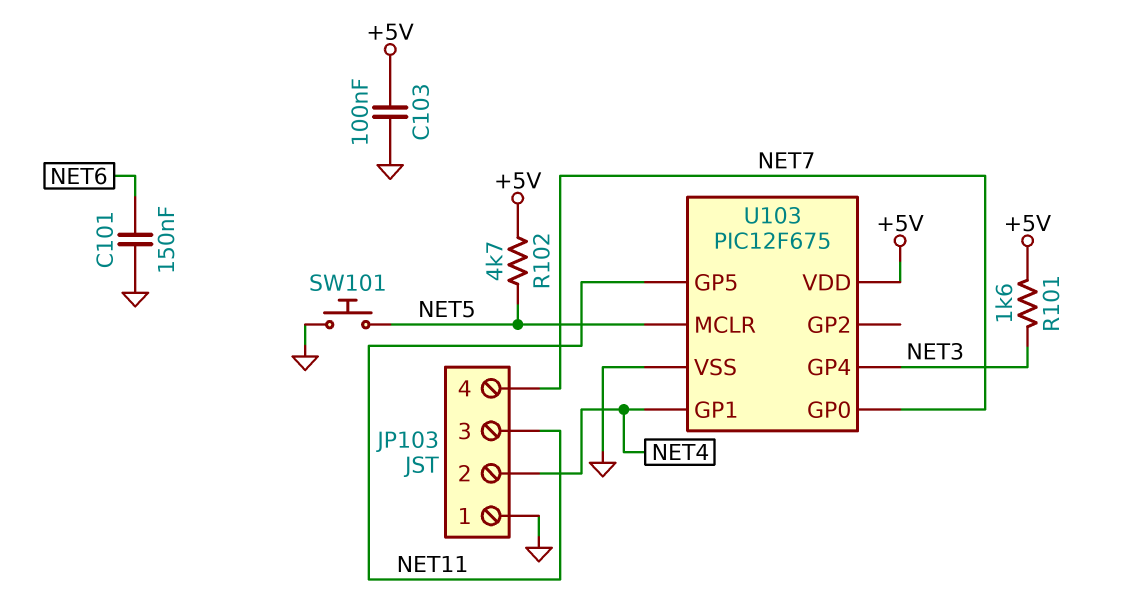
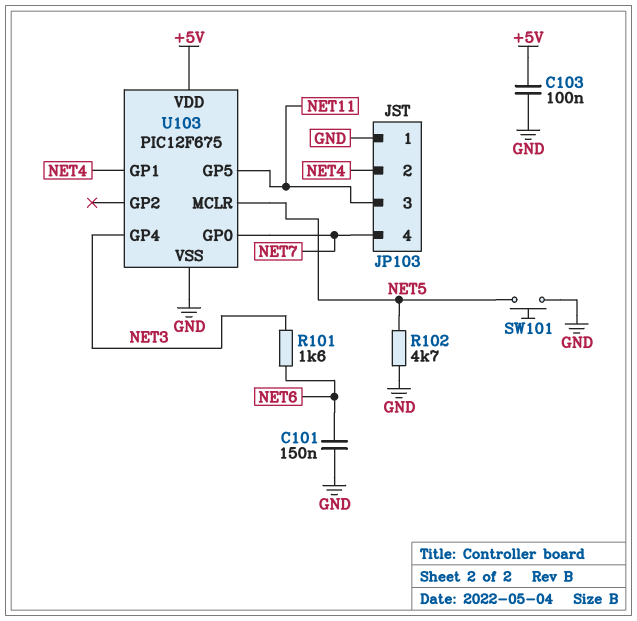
R101: 1.6k (+5V, NET3) -> 1.6k (NET3, NET6)
R102: 4.7k (+5V, NET5) -> 4.7k (GND, NET5)

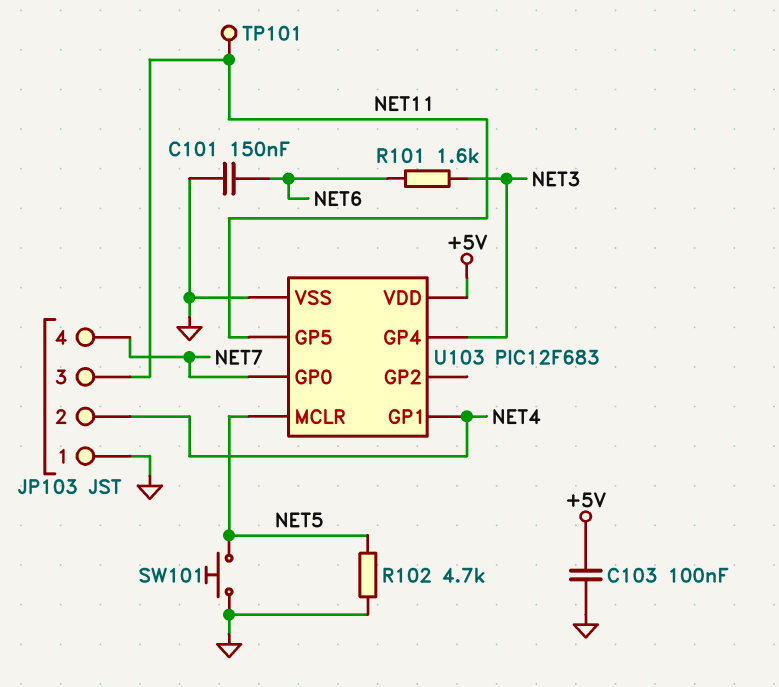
TP101: none -> test point (NET11)
U103: PIC12F675 -> PIC12F683

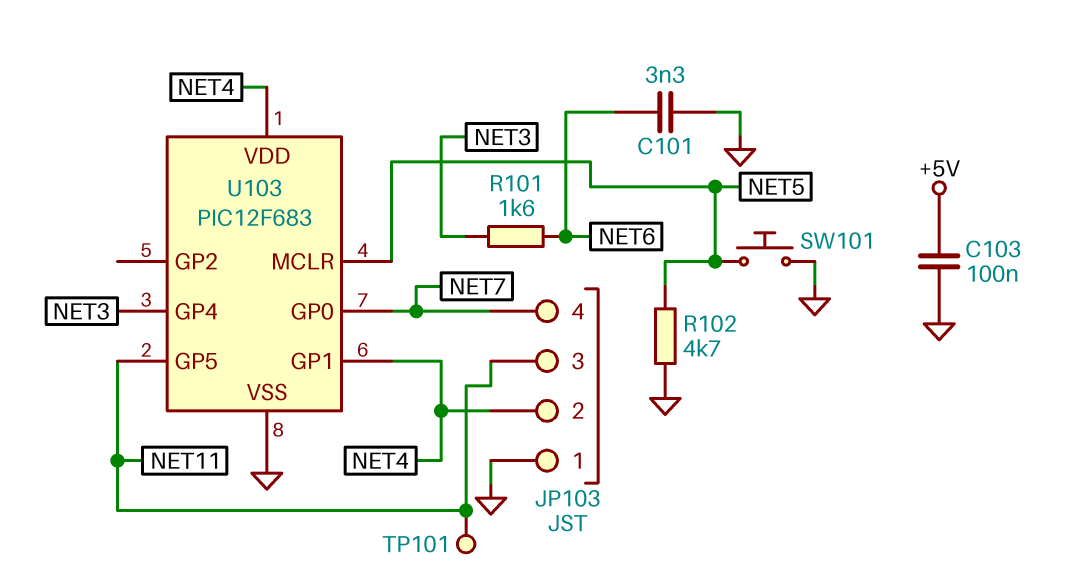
C101: 150nF (GND, NET6) -> 3.3nF (GND, NET6)
U103 pin VDD: +5V -> NET4

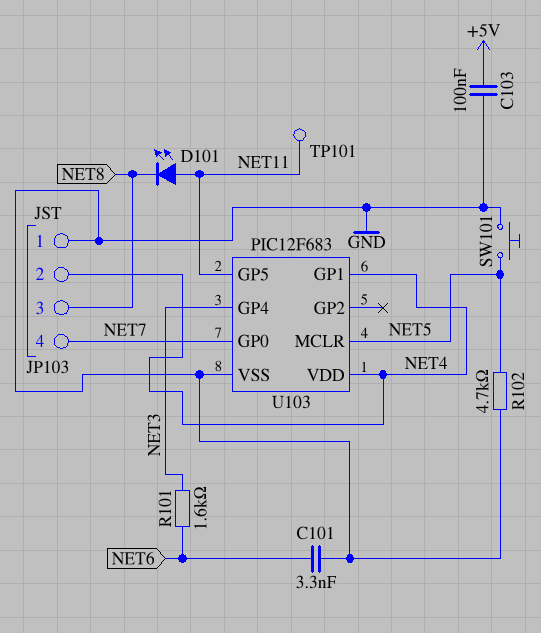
D101: none -> LED (A NET11, K NET8)
JP103 pin 3: NET11 -> NET8

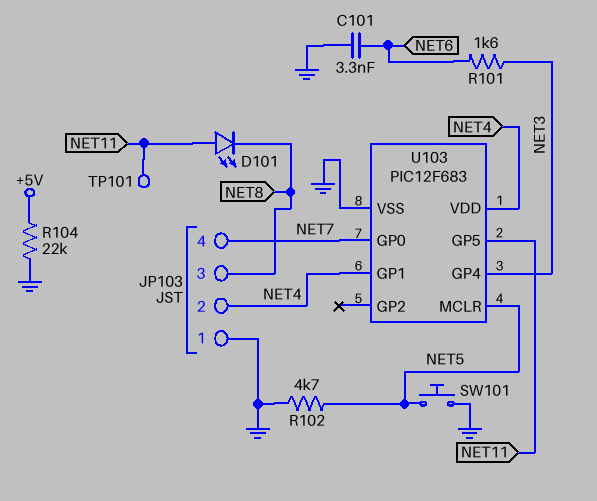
C103: 100nF (+5V, GND) -> none
R104: none -> 22k (+5V, GND)

